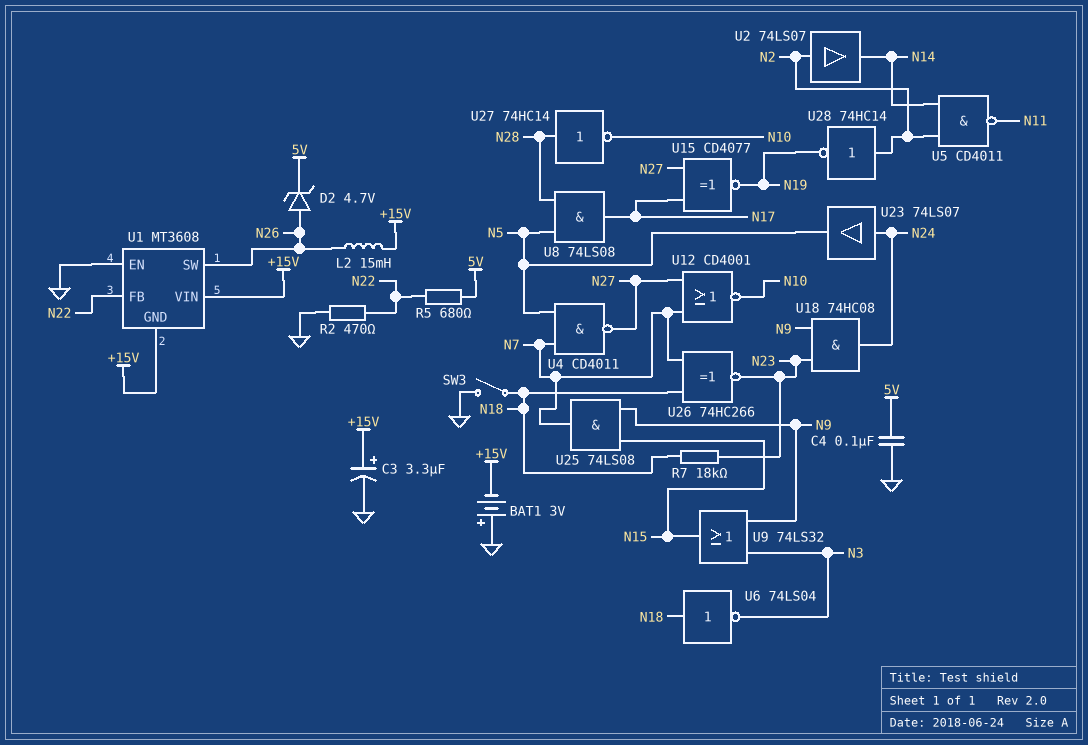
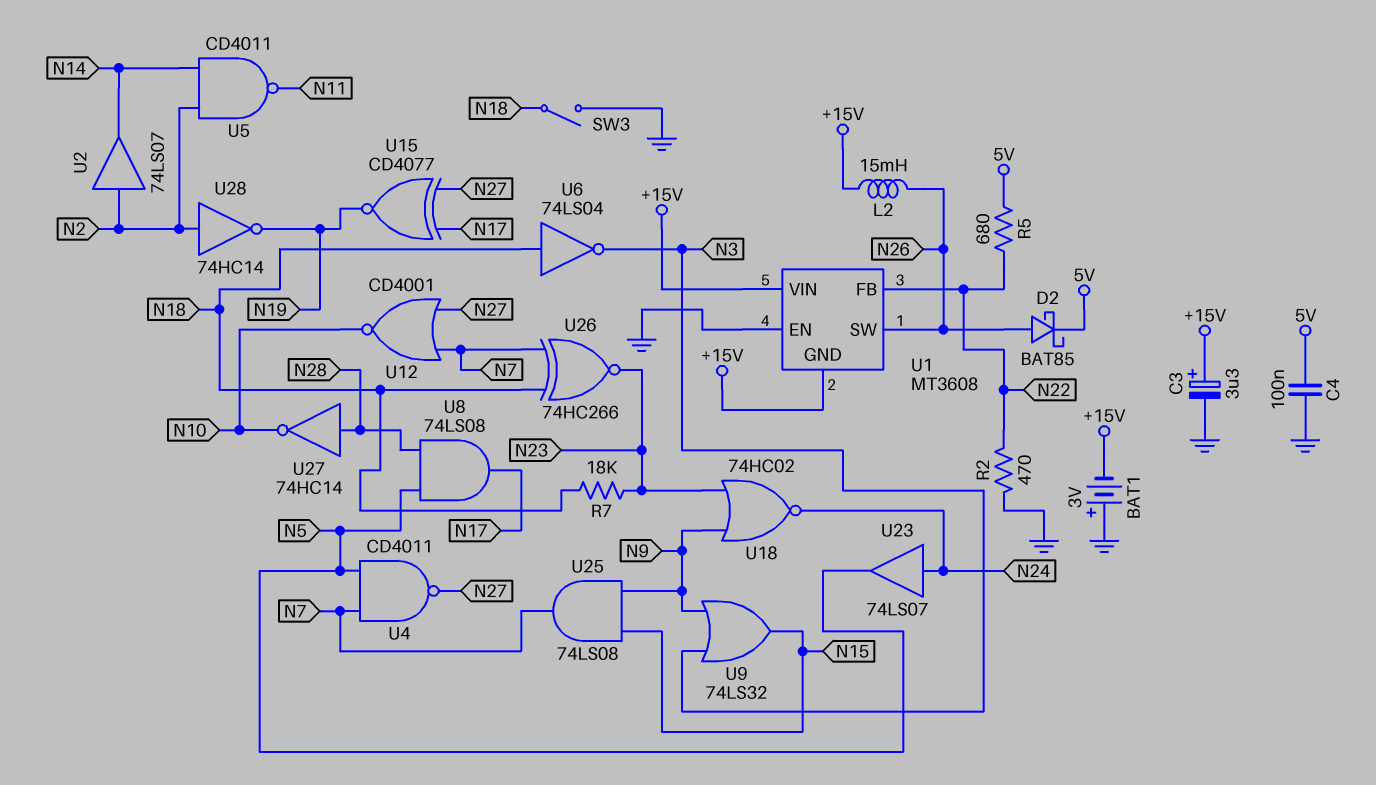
D2: zener 4.7V (A N26, K 5V) -> schottky BAT85 (A N26, K 5V)
U18: AND 74HC08 (in N9, in N23, out N24) -> NOR 74HC02 (in N9, in N23, out N24)

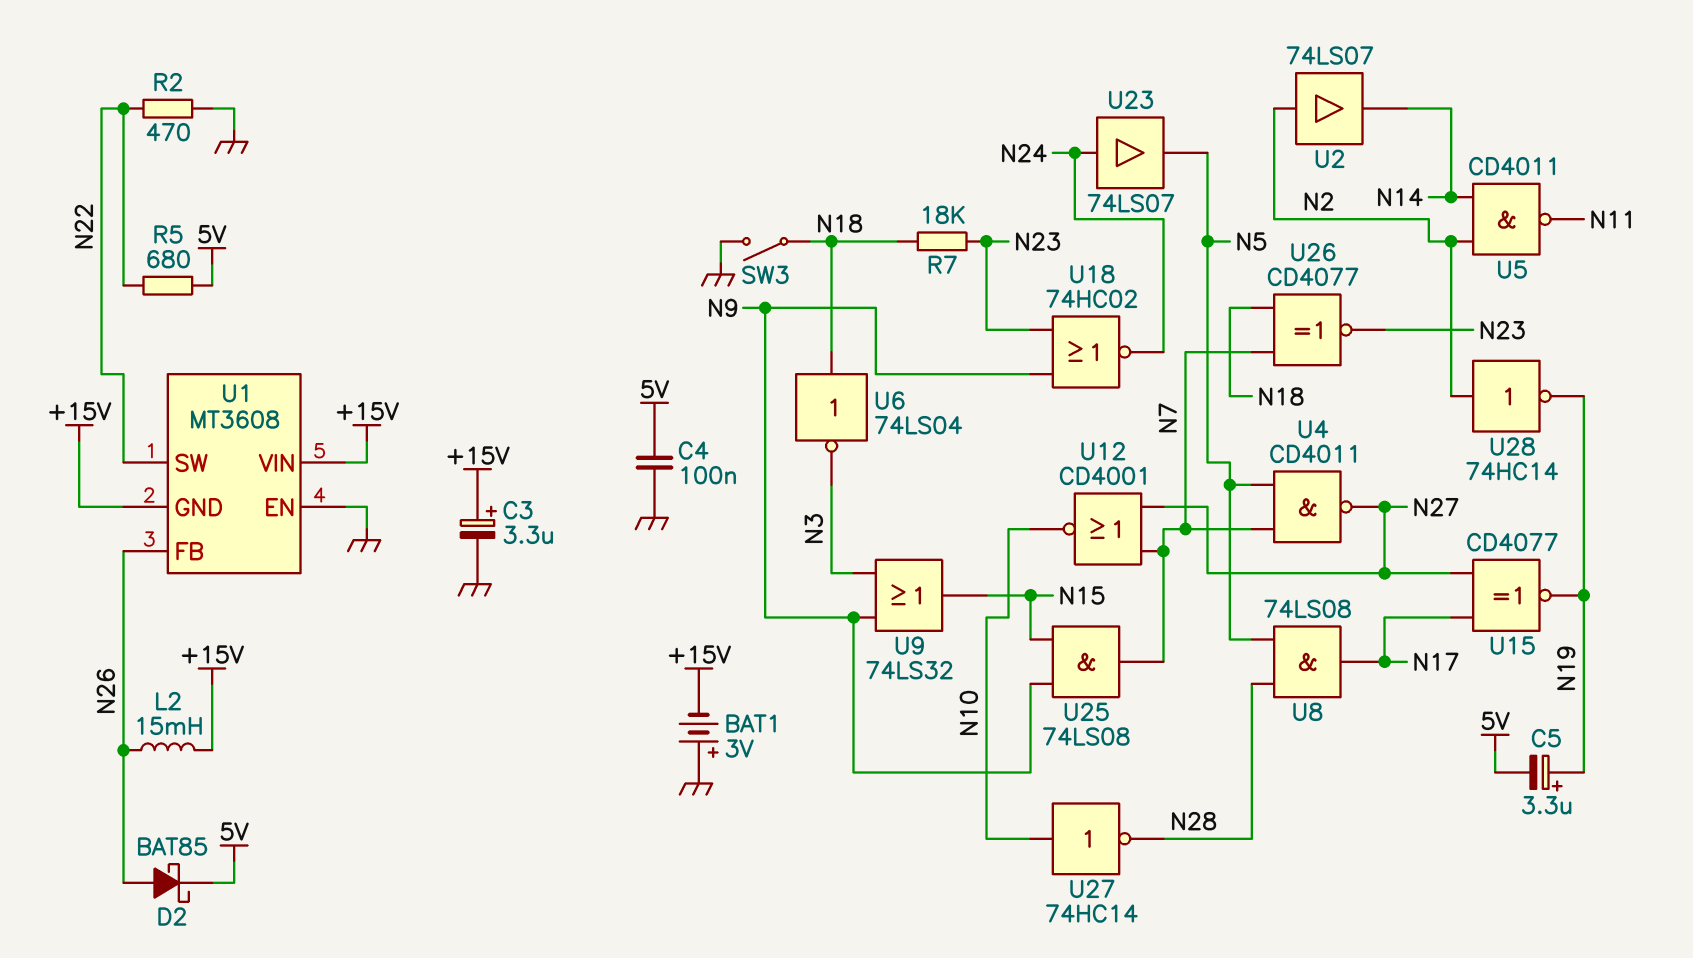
C5: none -> 3.3uF (plus N19, minus 5V)
U1 pin FB: N22 -> N26
U1 pin SW: N26 -> N22
U26: XNOR 74HC266 (in N7, in N18, out N23) -> XNOR CD4077 (in N7, in N18, out N23)
U27: NOT 74HC14 (in N28, out N10) -> NOT 74HC14 (in N10, out N28)

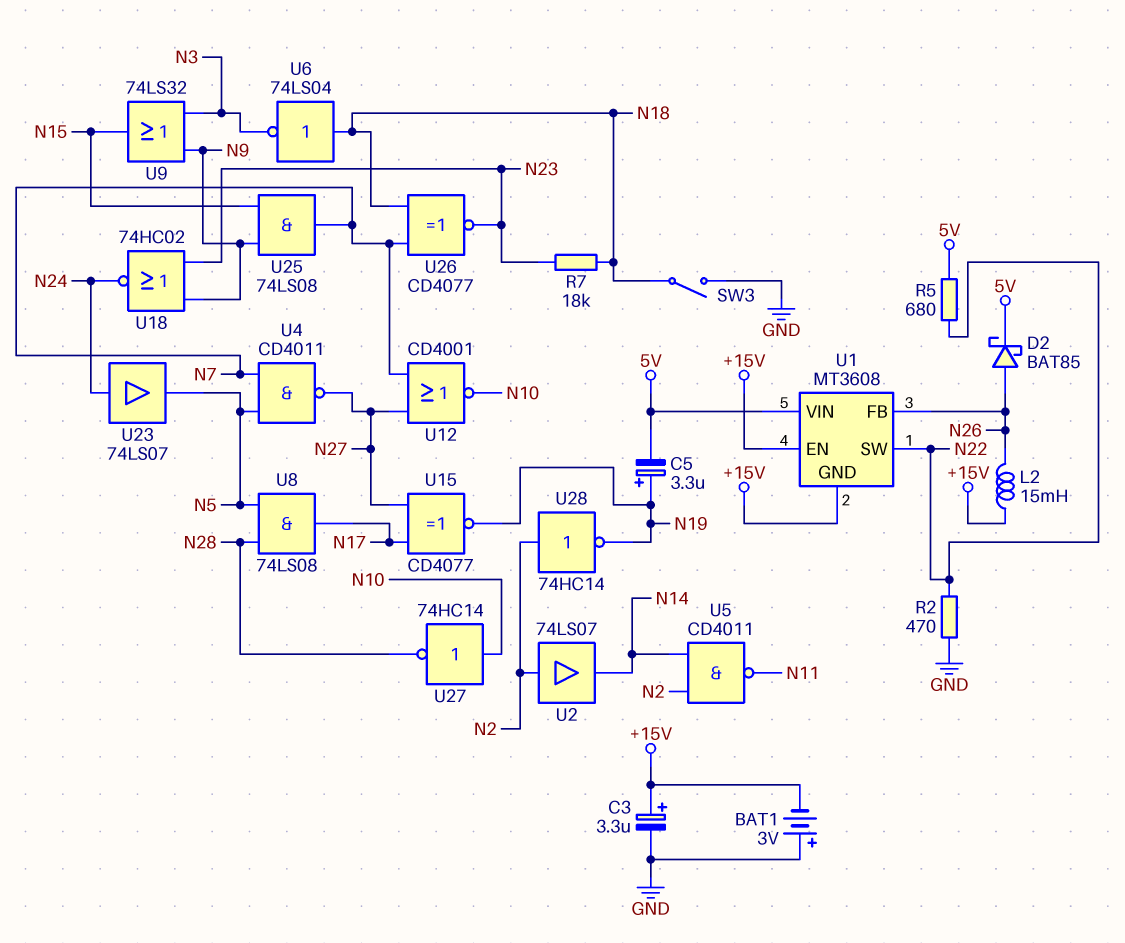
C4: 100nF (5V, GND) -> none
U1 pin EN: GND -> +15V
U1 pin VIN: +15V -> 5V

